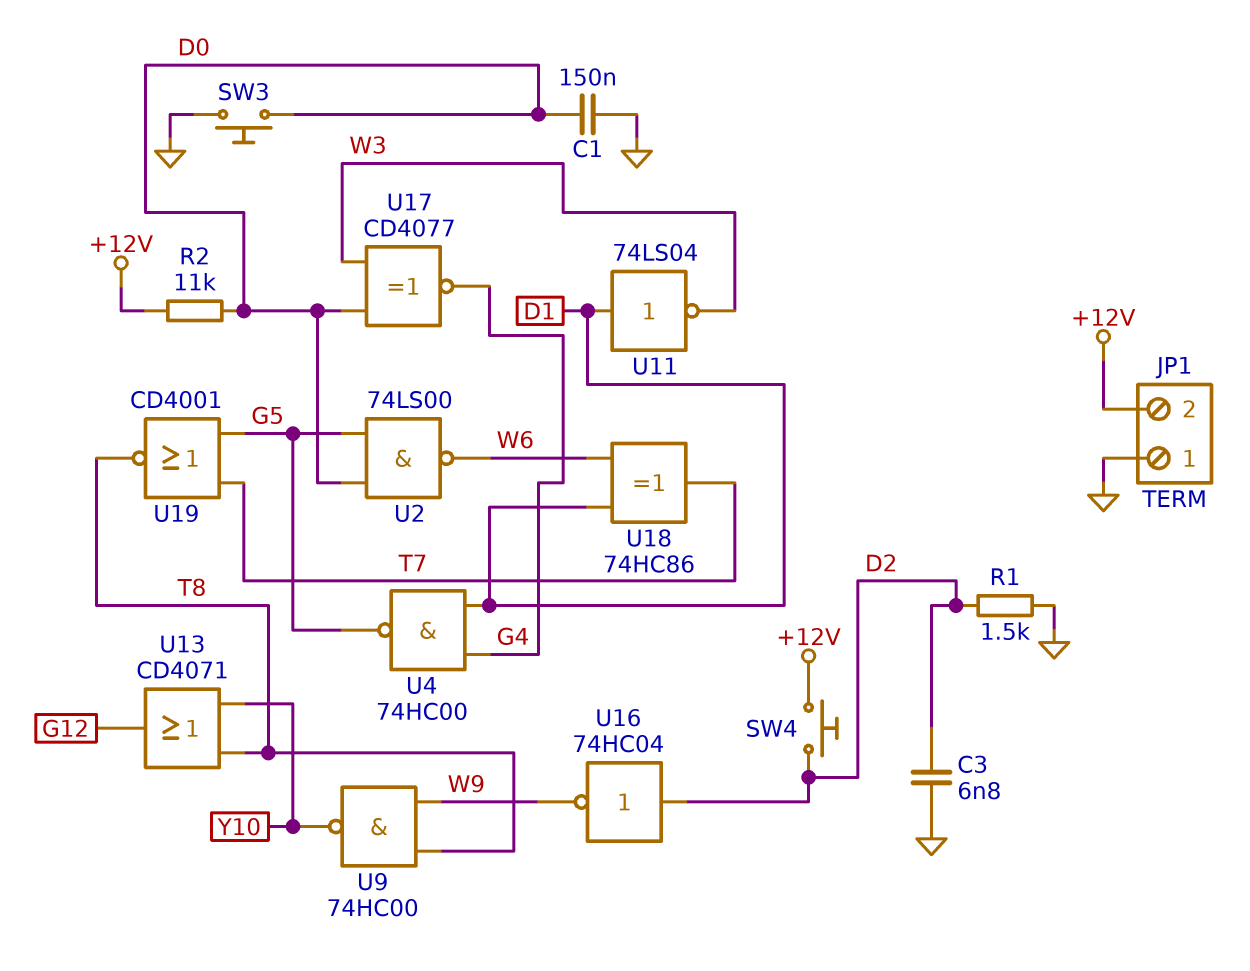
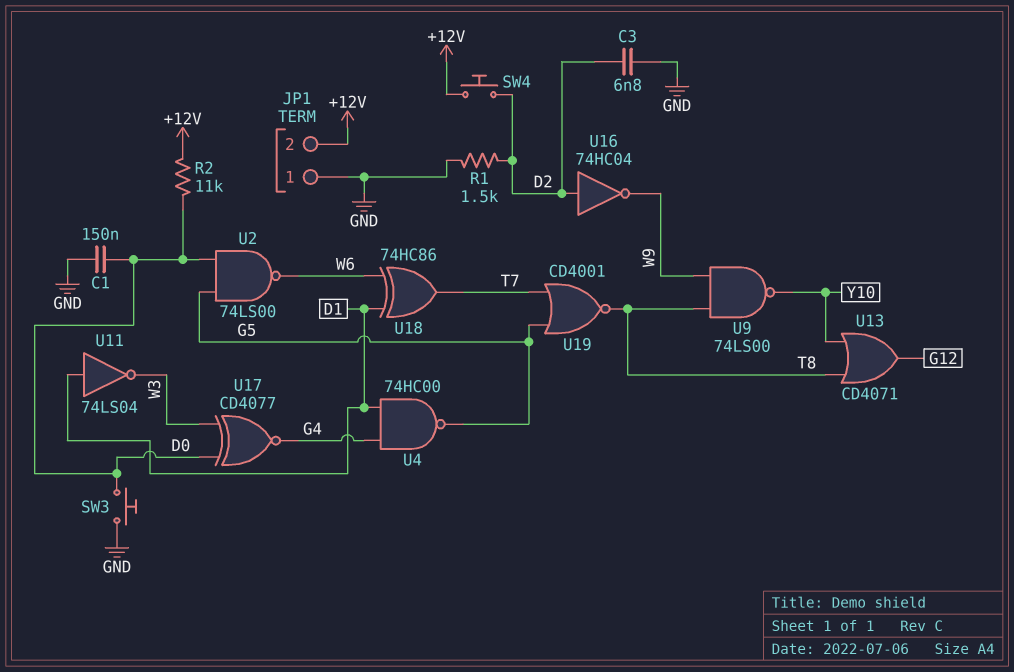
U9: NAND 74HC00 (in T8, in W9, out Y10) -> NAND 74LS00 (in T8, in W9, out Y10)

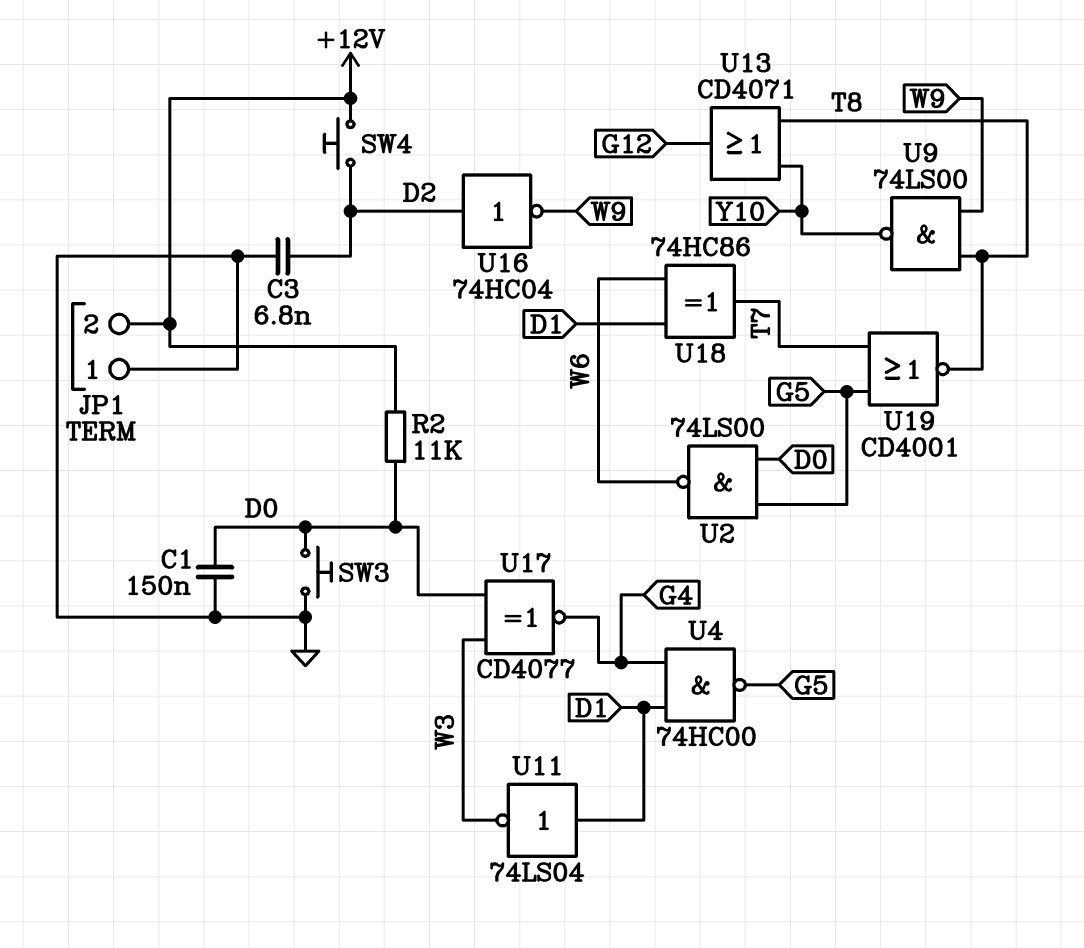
R1: 1.5k (D2, GND) -> none

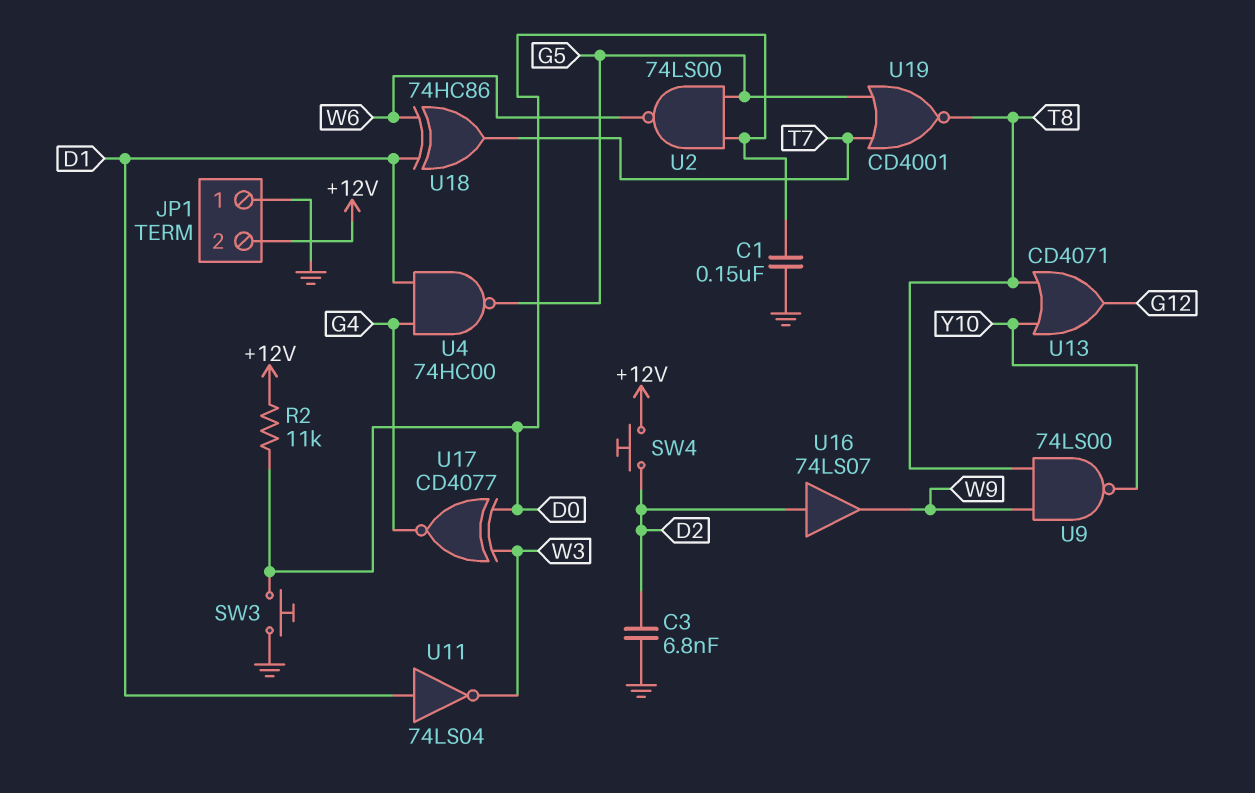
U16: NOT 74HC04 (in D2, out W9) -> buffer 74LS07 (in D2, out W9)

